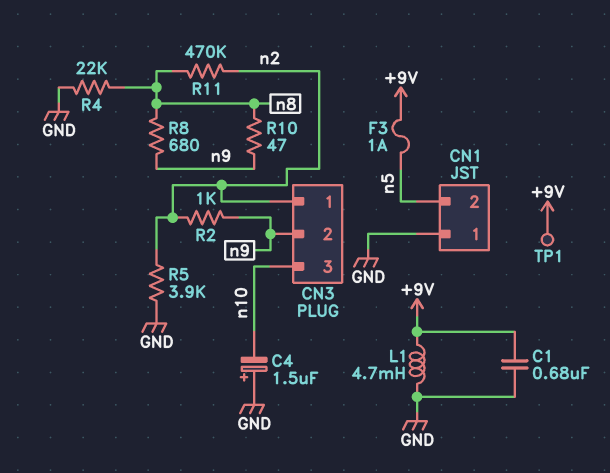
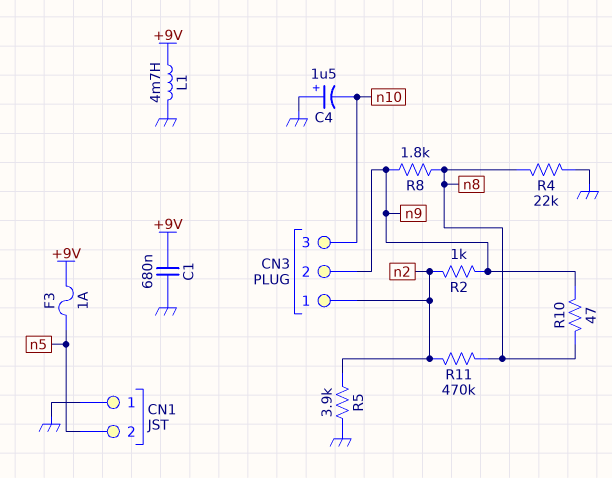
R8: 680 (n8, n9) -> 1.8k (n8, n9)
TP1: test point (+9V) -> none

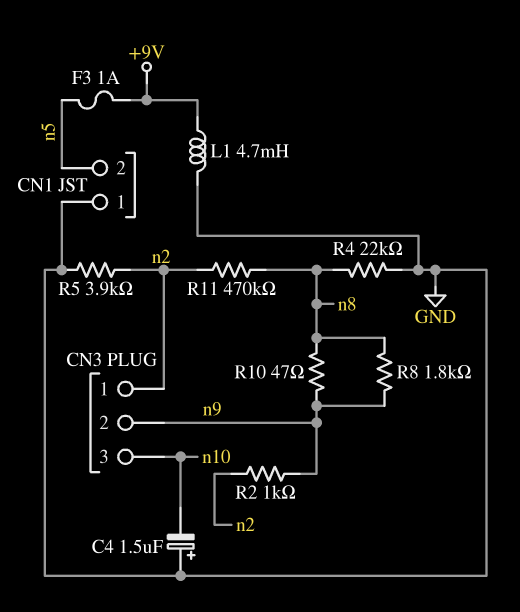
C1: 680nF (+9V, GND) -> none

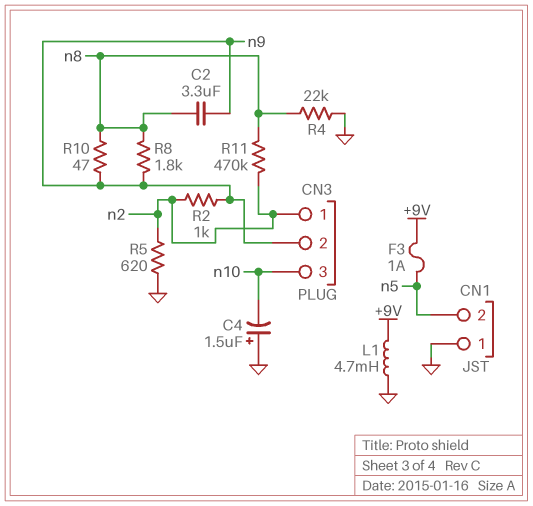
C2: none -> 3.3uF (n8, n9)
R5: 3.9k (GND, n2) -> 620 (GND, n2)

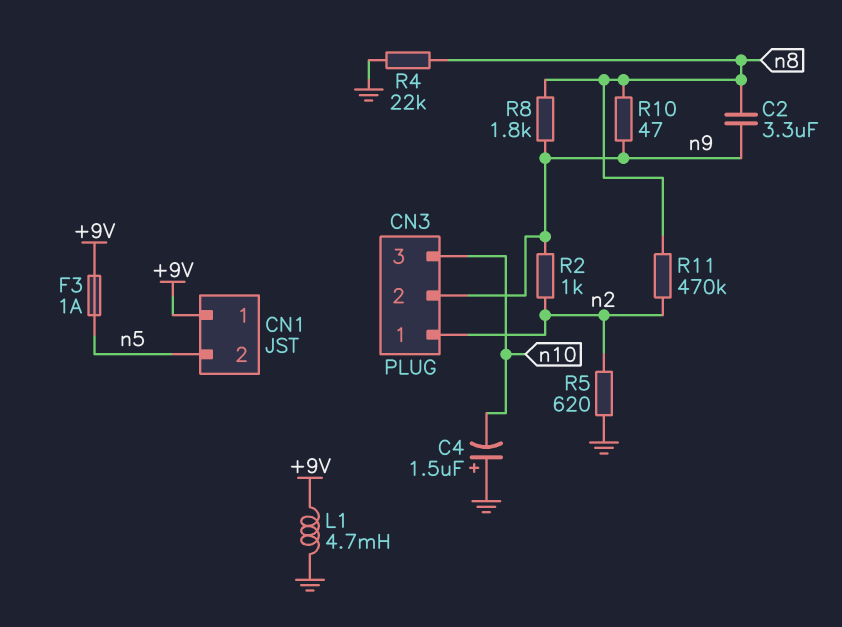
CN1 pin 1: GND -> +9V

